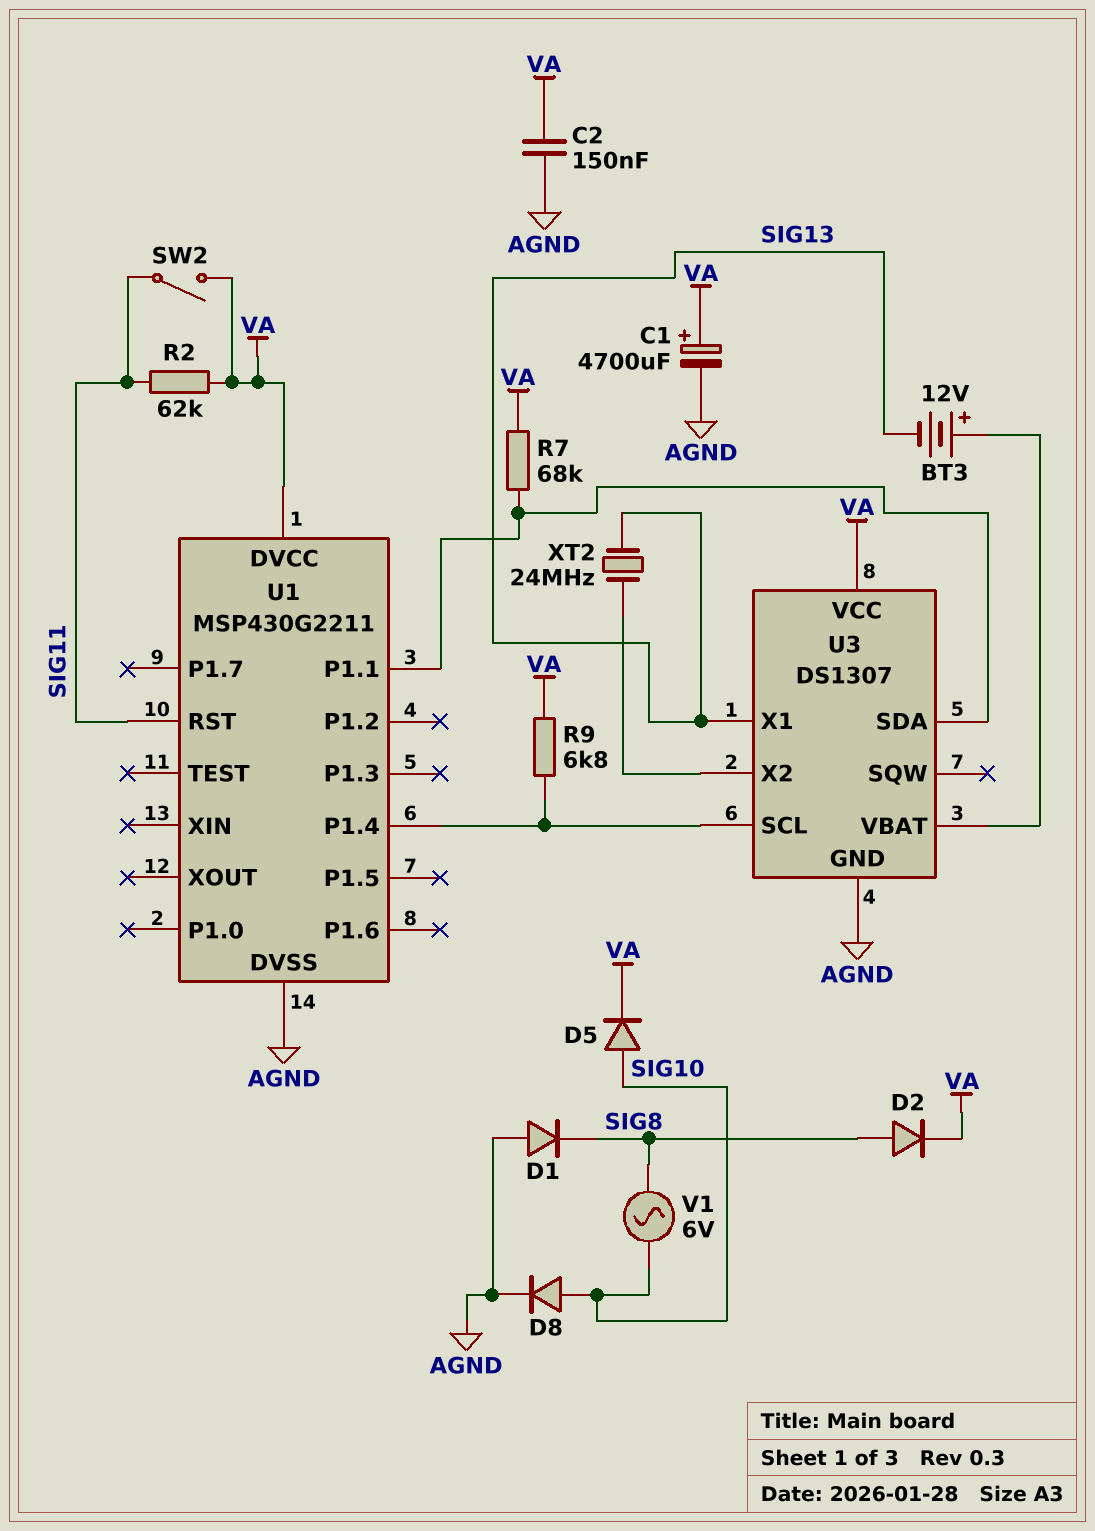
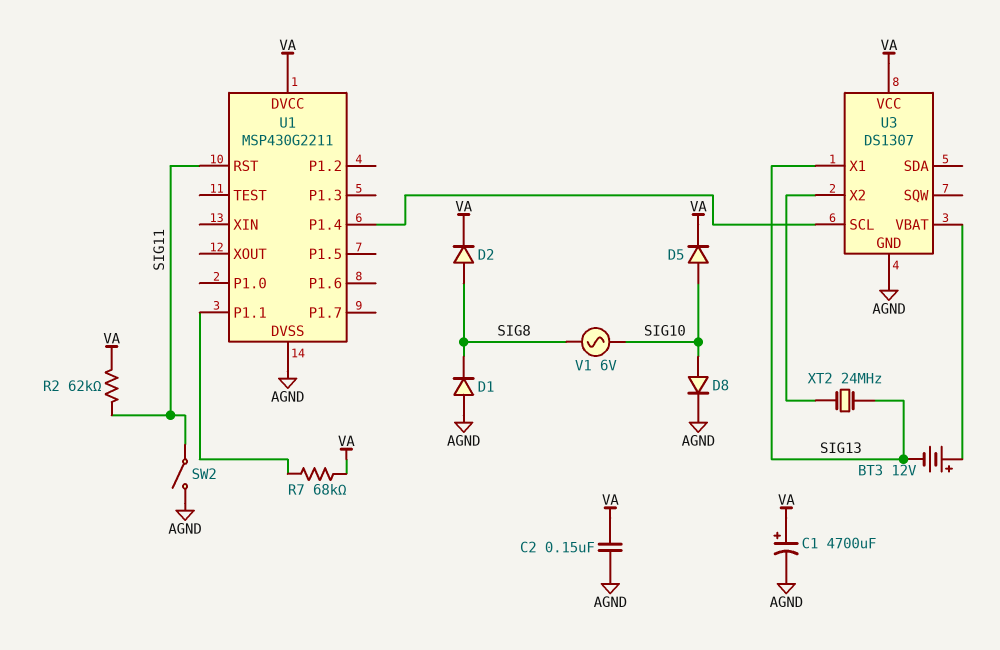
R9: 6.8k (U1/P1.4, VA) -> none
SW2: switch (SIG11, VA) -> switch (AGND, SIG11)
U3 pin SDA: U1/P1.1 -> none

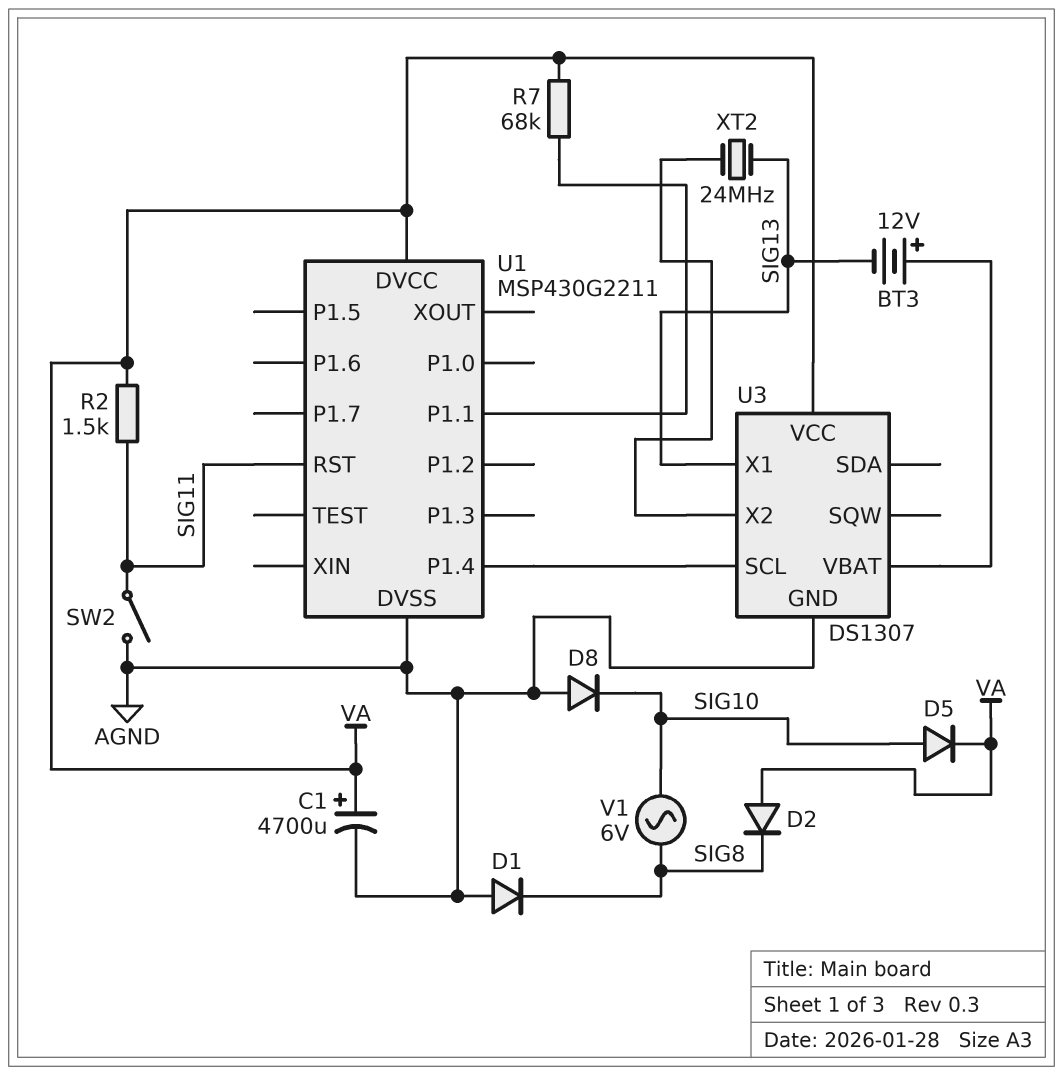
C2: 150nF (AGND, VA) -> none
D2: diode (A SIG8, K VA) -> diode (A VA, K SIG8)
D8: diode (A SIG10, K AGND) -> diode (A AGND, K SIG10)
R2: 62k (SIG11, VA) -> 1.5k (SIG11, VA)

